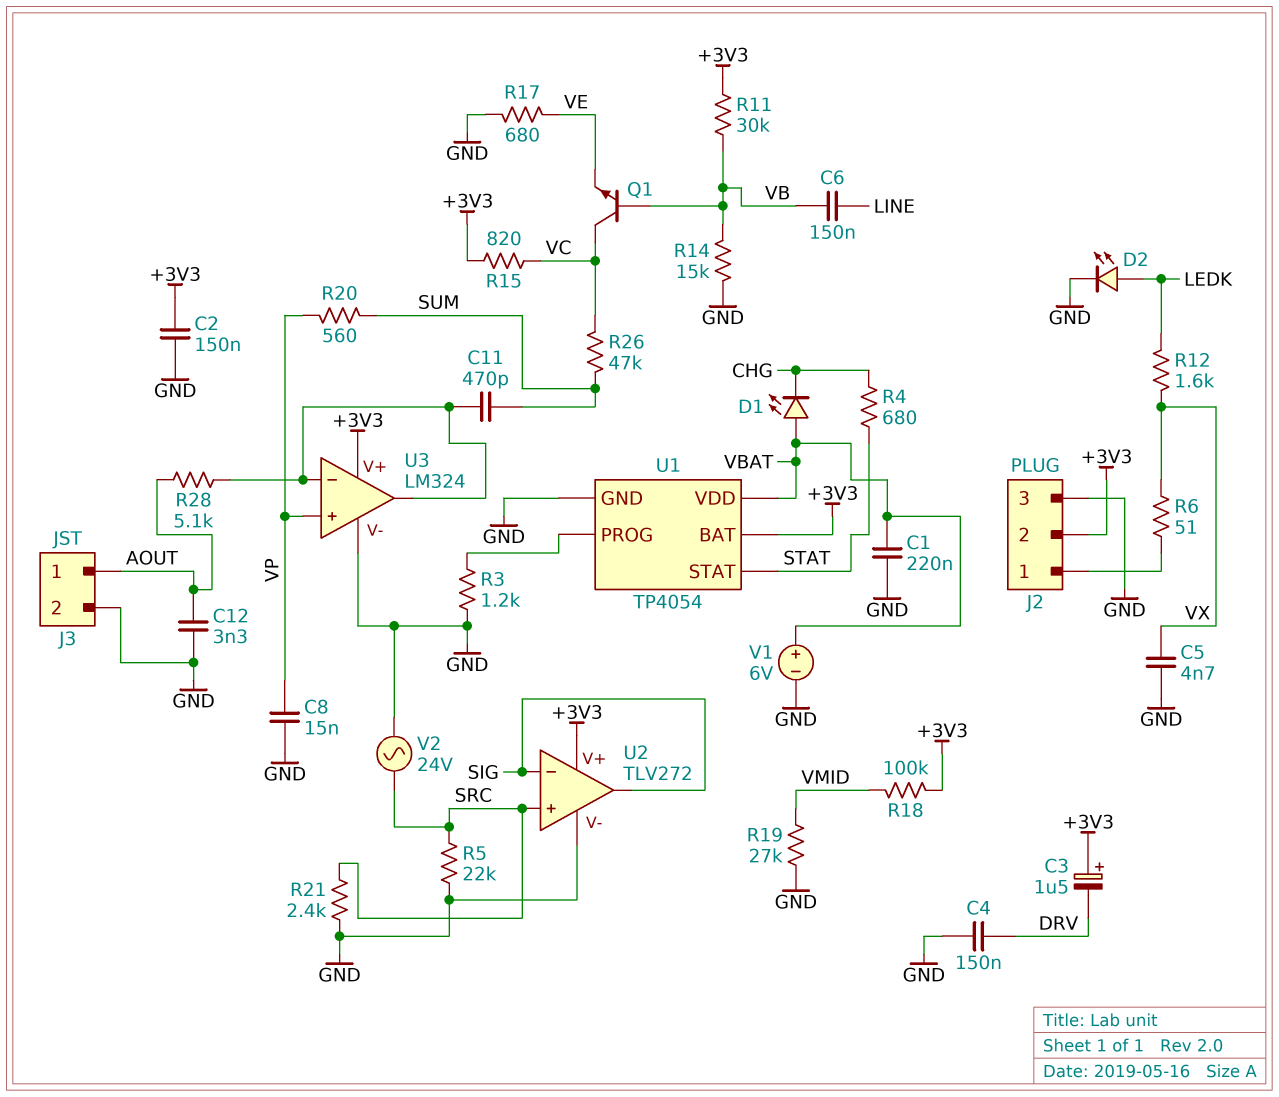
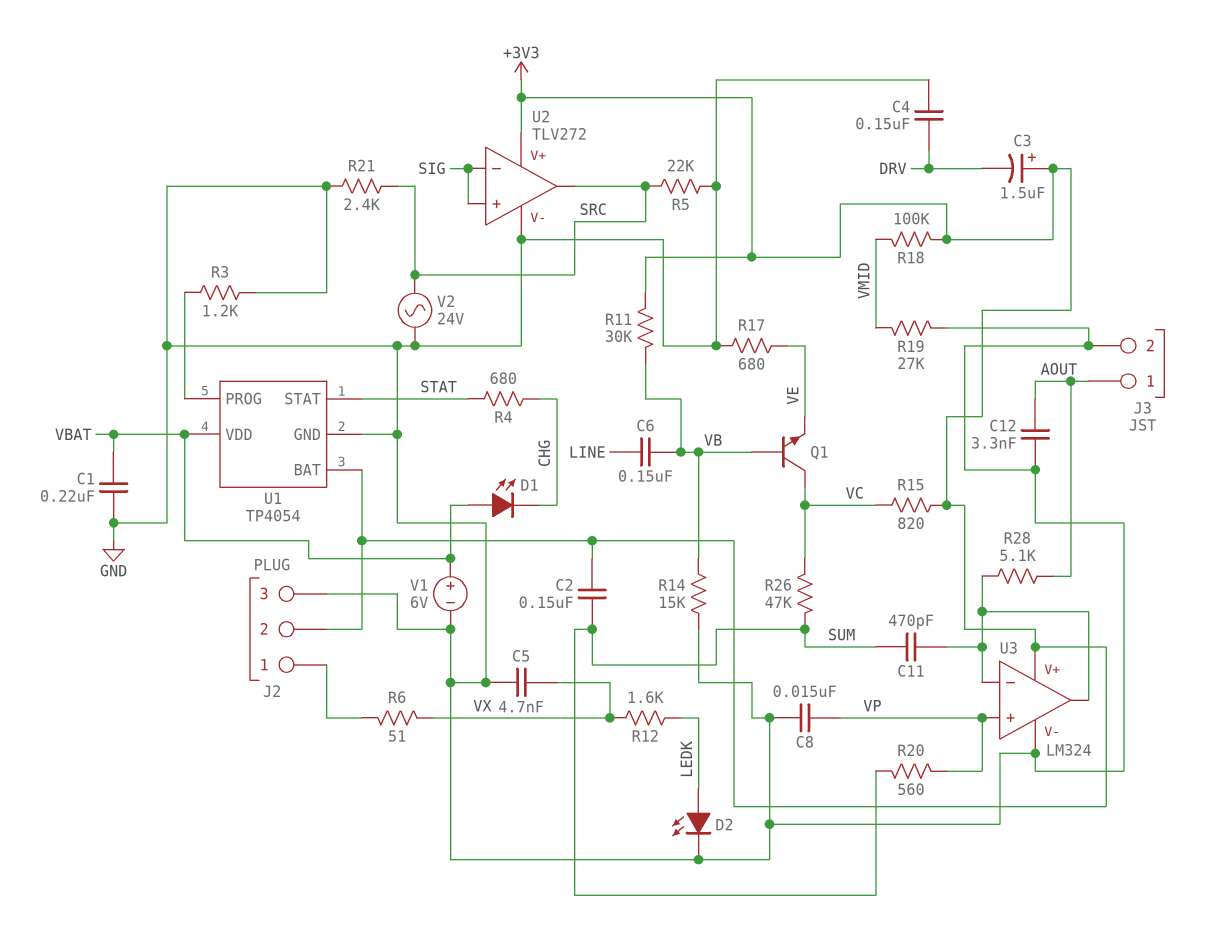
C2: 150nF (+3V3, GND) -> 150nF (+3V3, SUM)
U2 pin in+: SRC -> SIG
U2 pin out: SIG -> SRC

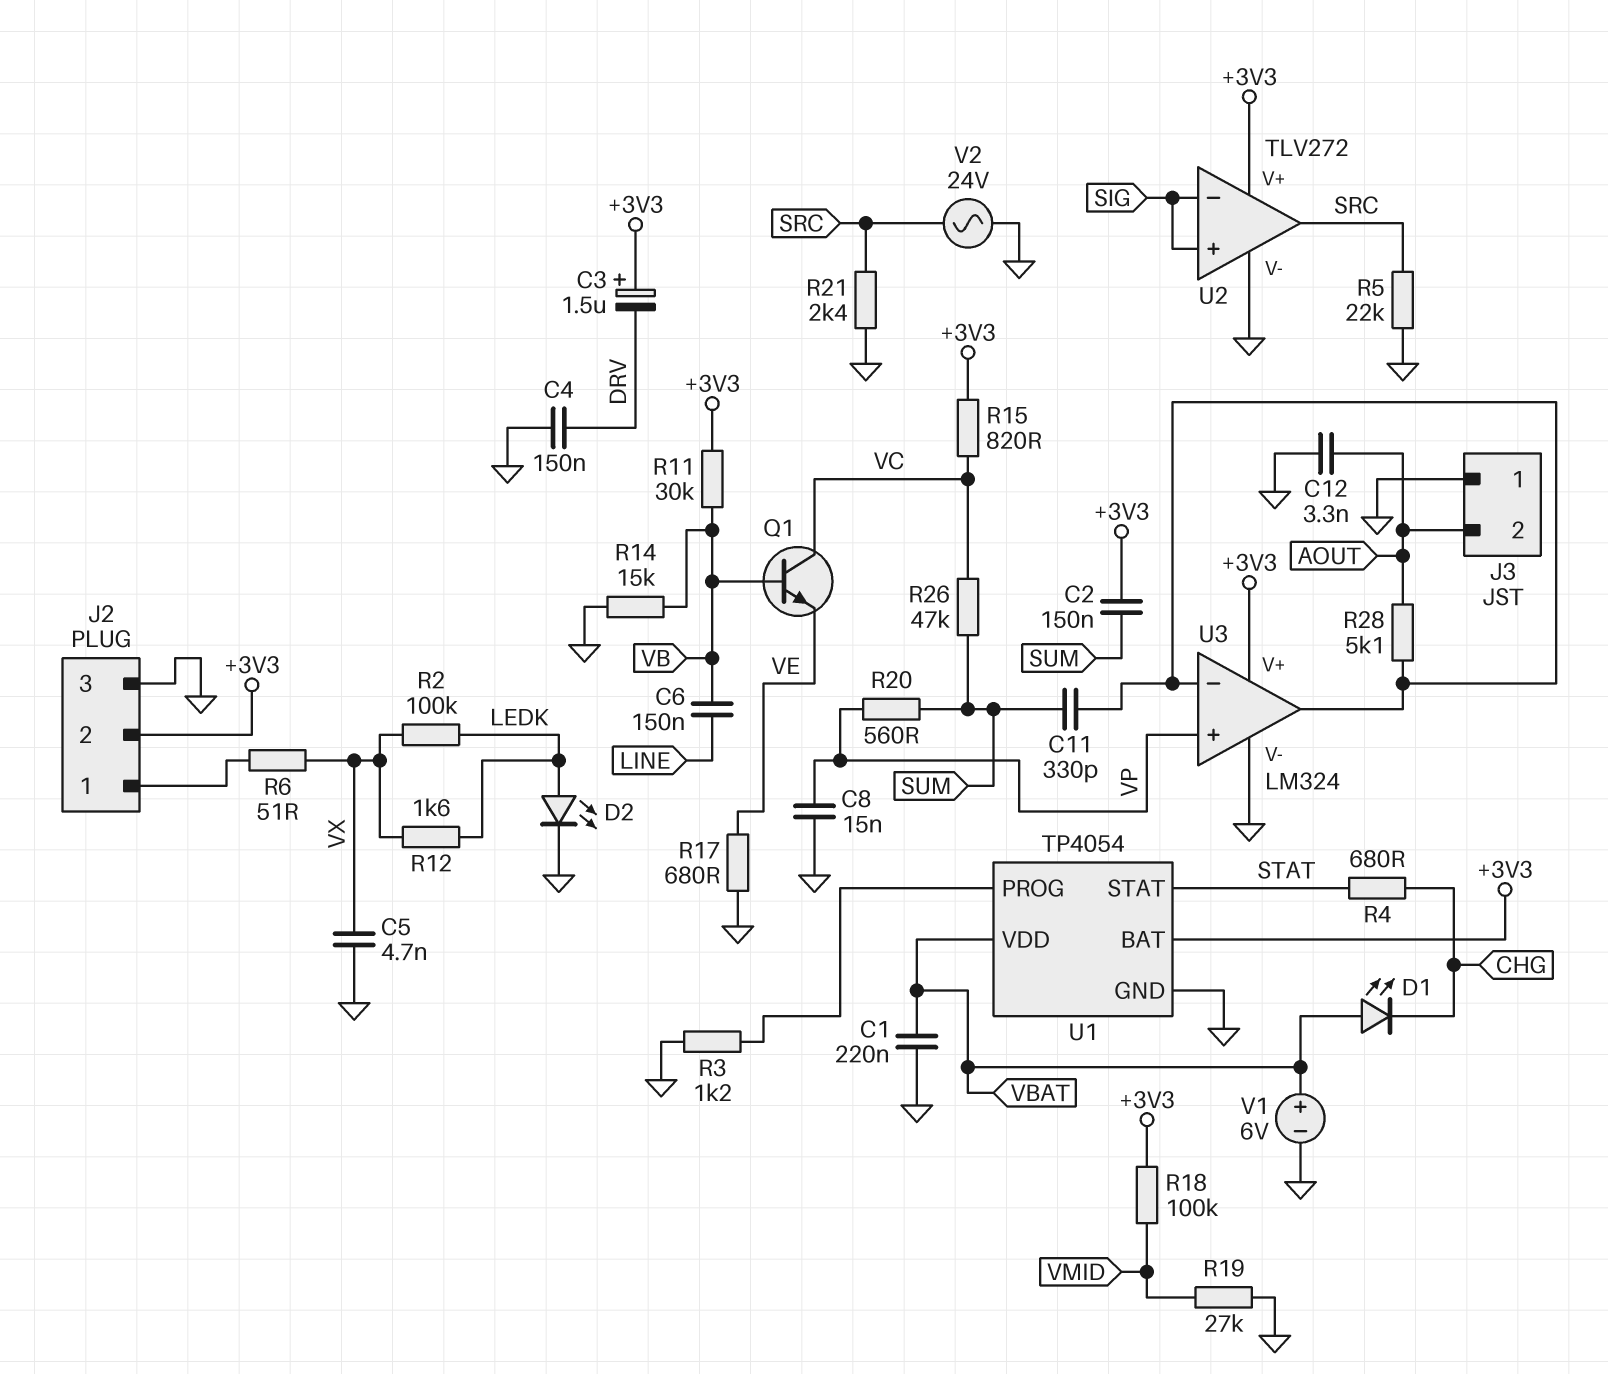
C11: 470pF (SUM, U3/in-) -> 330pF (SUM, U3/in-)
J3 pin 1: AOUT -> GND
J3 pin 2: GND -> AOUT
R2: none -> 100k (LEDK, VX)

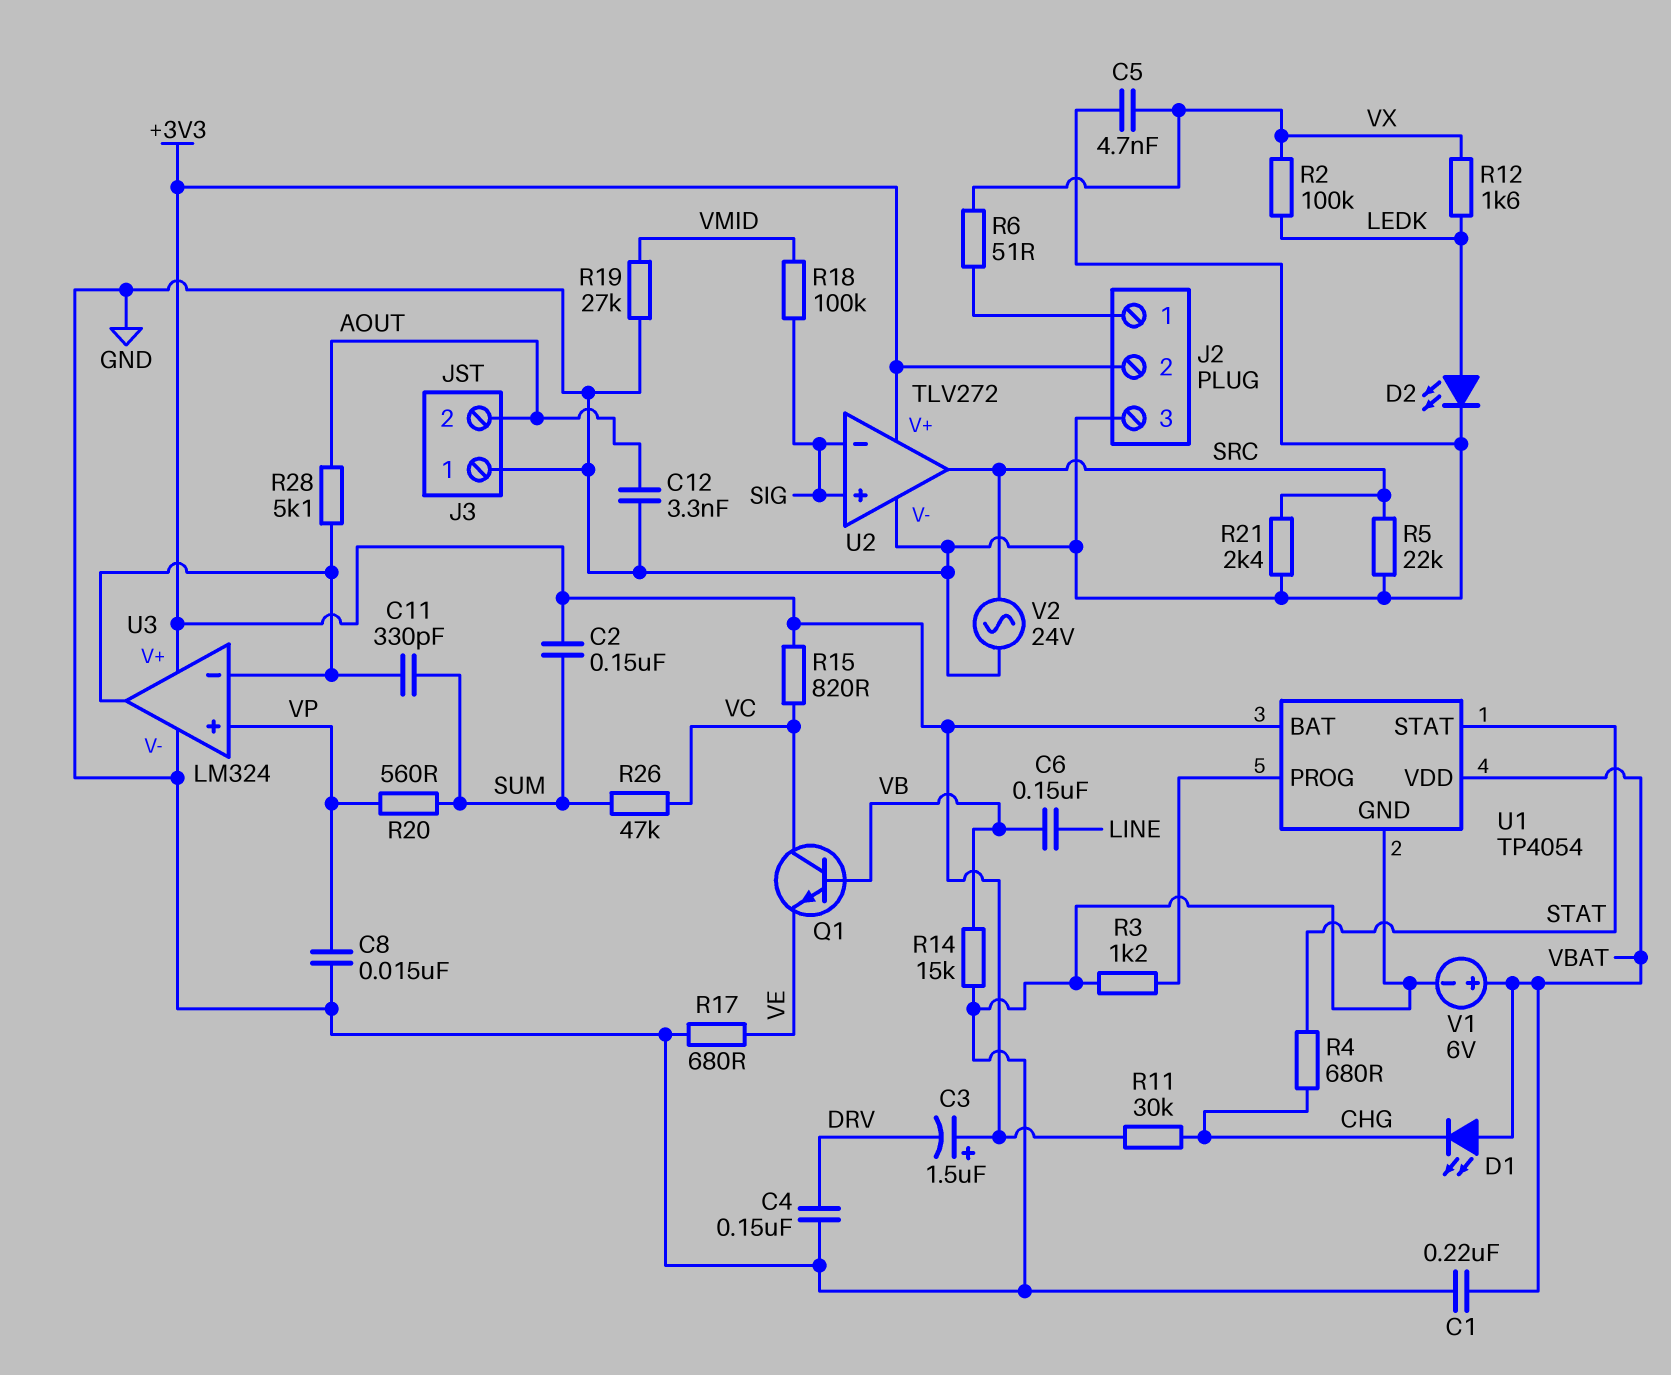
R11: 30k (+3V3, VB) -> 30k (+3V3, CHG)
R18: 100k (+3V3, VMID) -> 100k (SIG, VMID)

